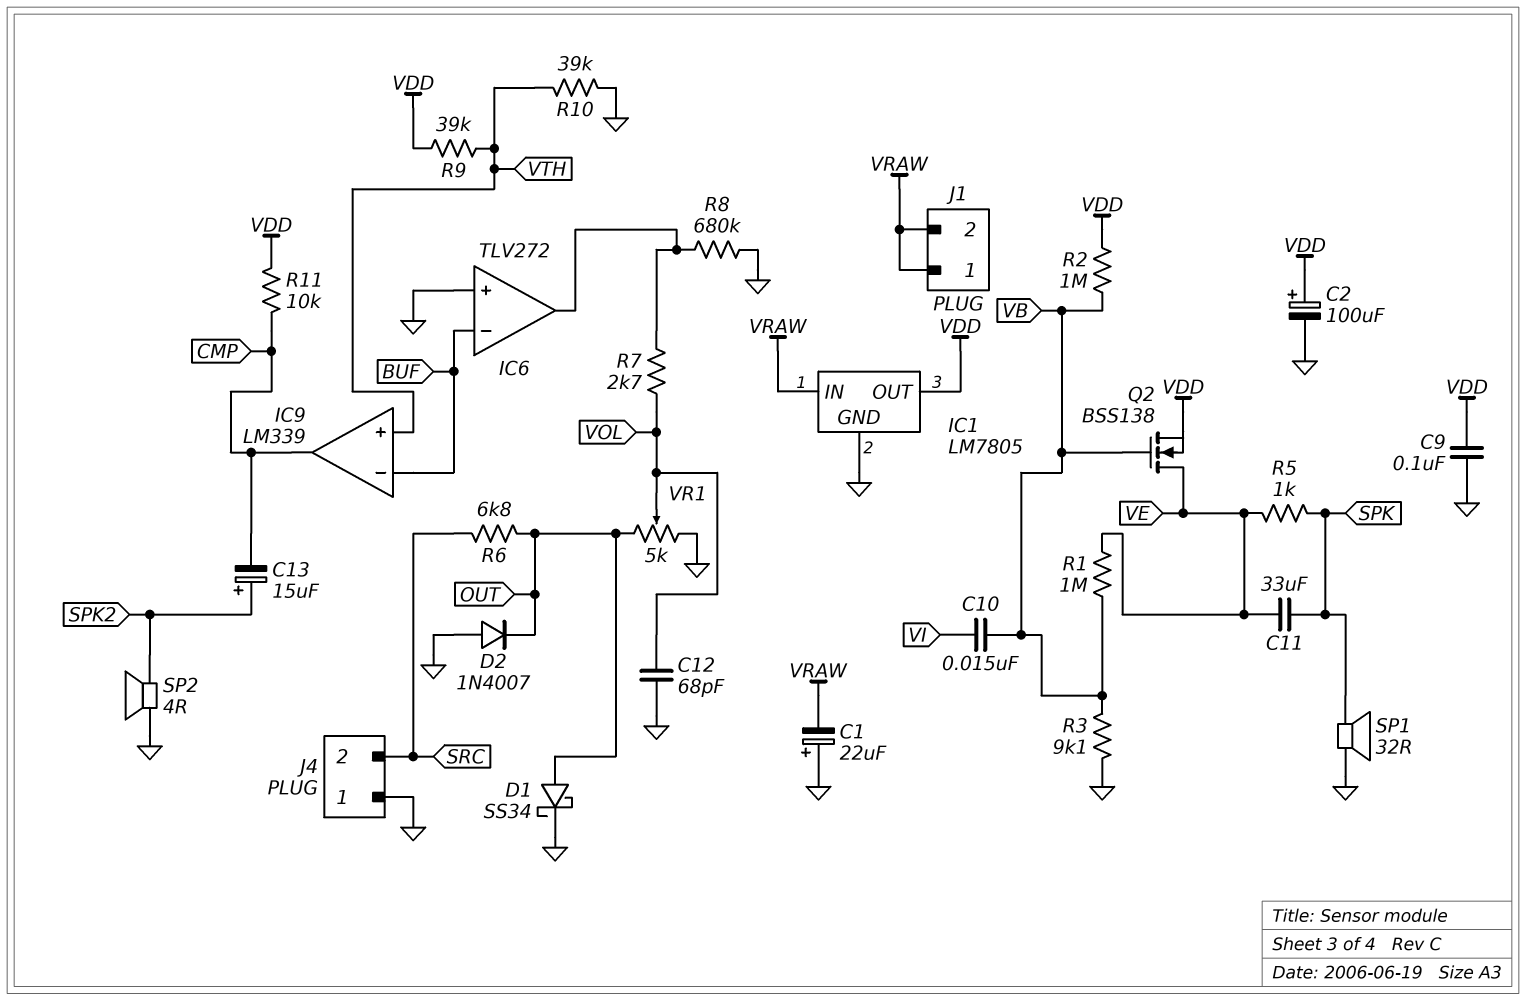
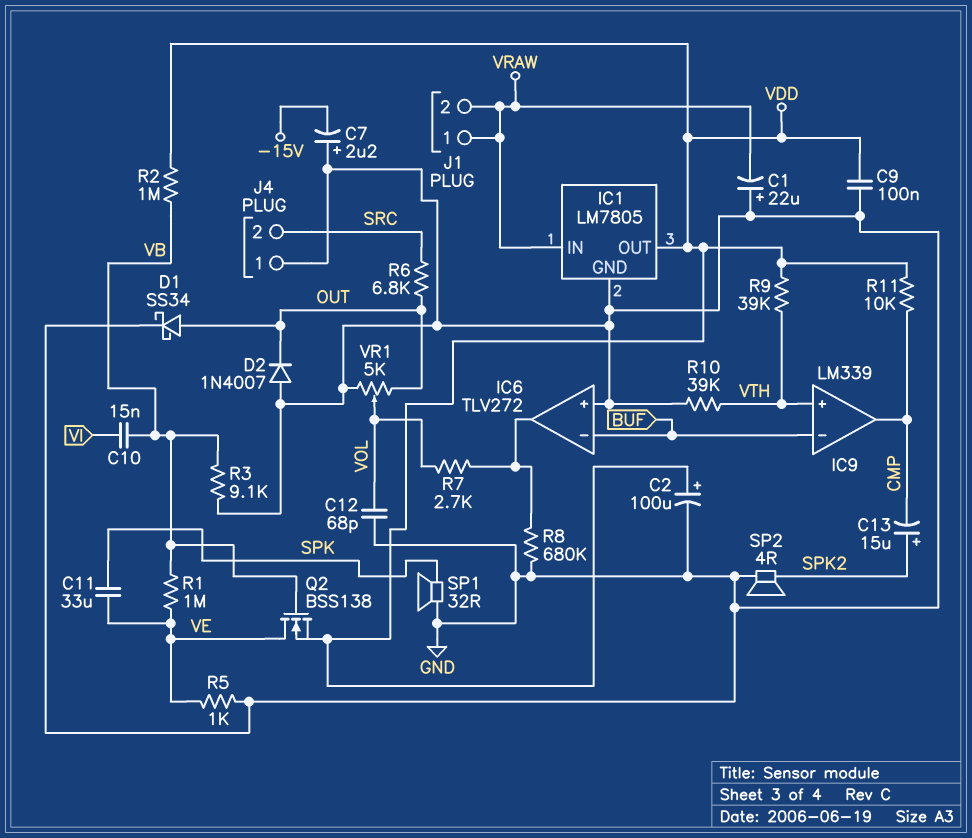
C7: none -> 2.2uF (plus GND, minus -15V)
R5: 1k (SPK, VE) -> 1k (GND, VE)

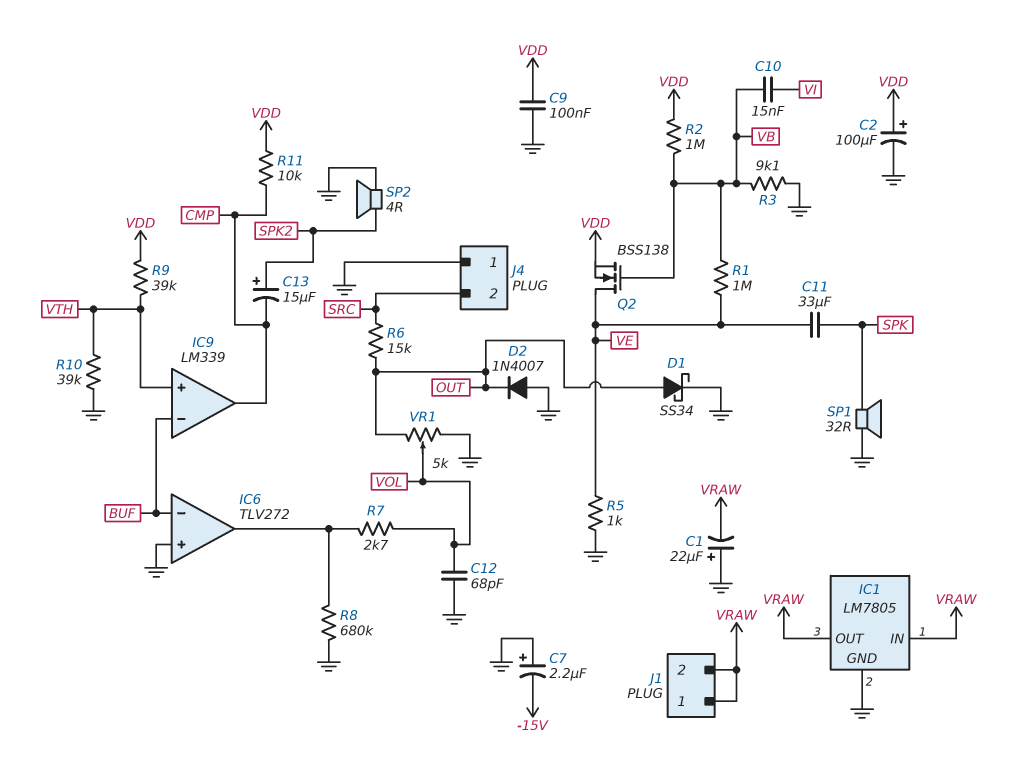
IC1 pin OUT: VDD -> VRAW
R6: 6.8k (OUT, SRC) -> 15k (OUT, SRC)

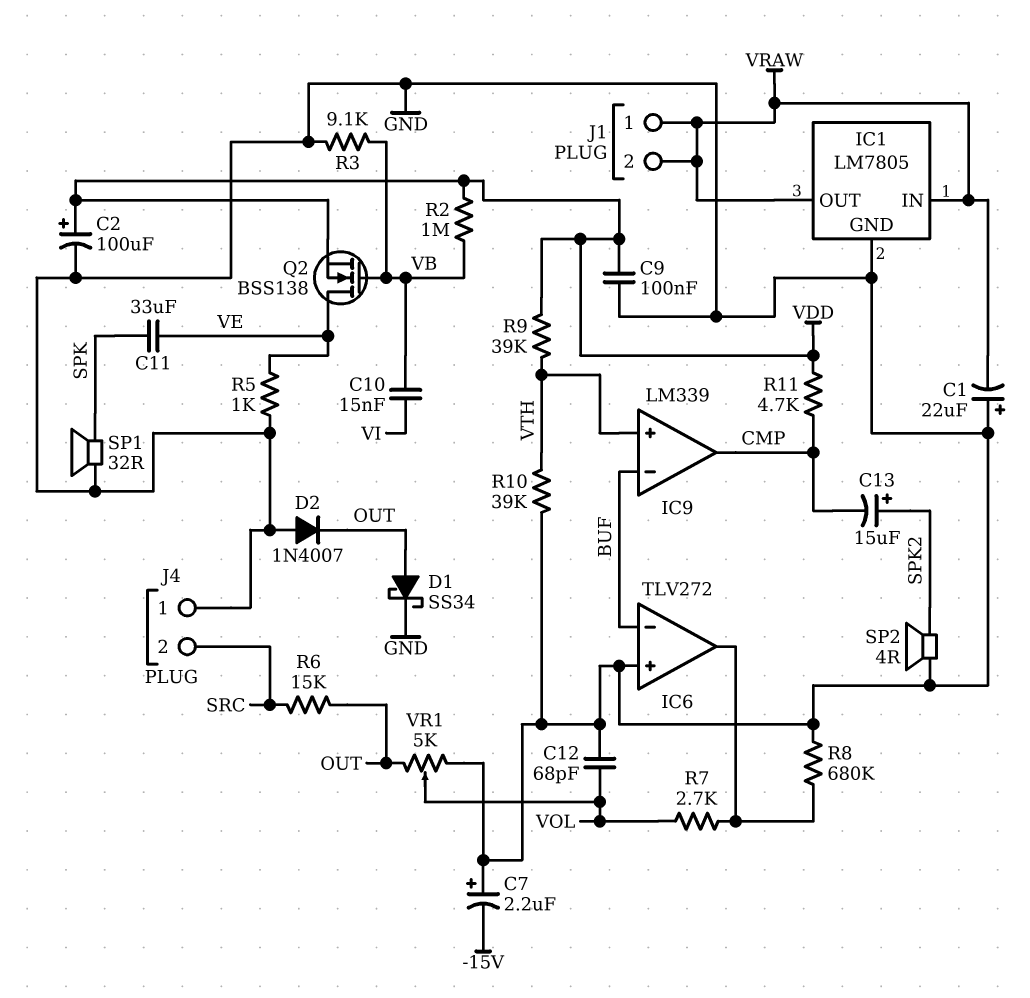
R1: 1M (VB, VE) -> none
R11: 10k (CMP, VDD) -> 4.7k (CMP, VDD)

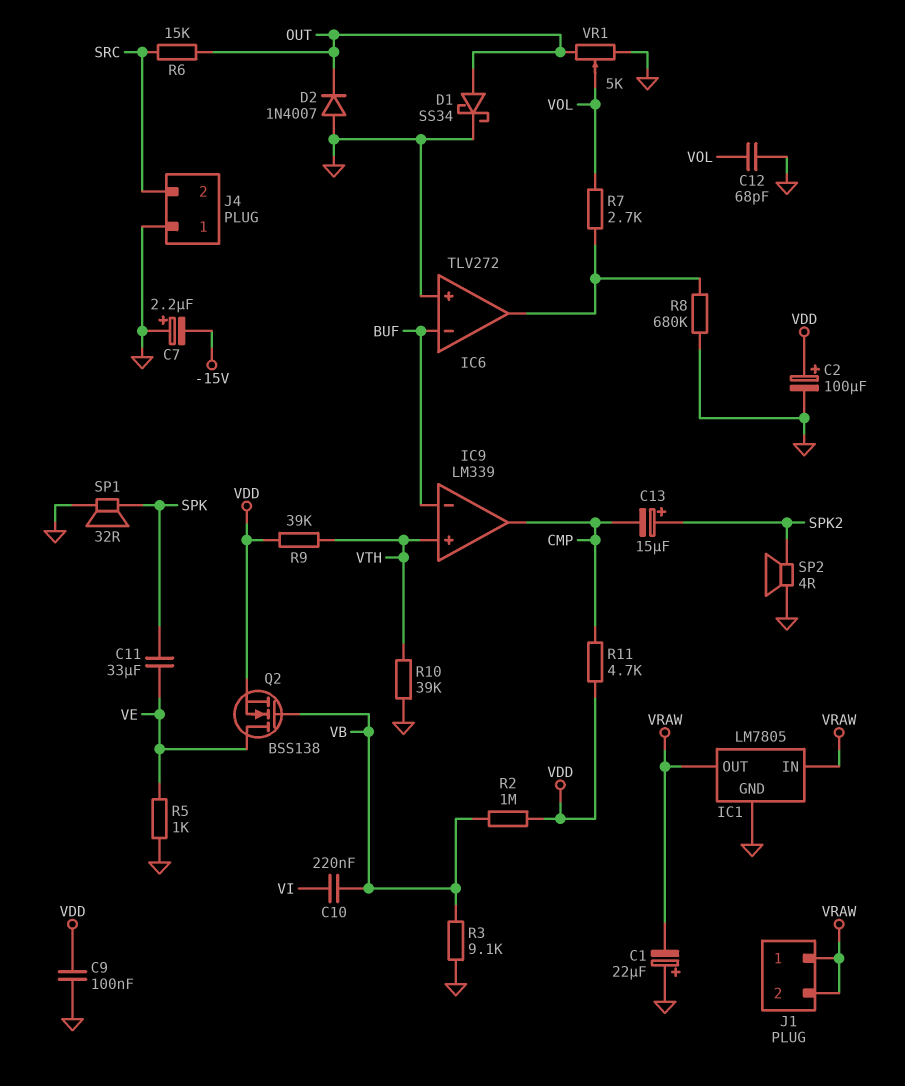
C10: 15nF (VB, VI) -> 220nF (VB, VI)

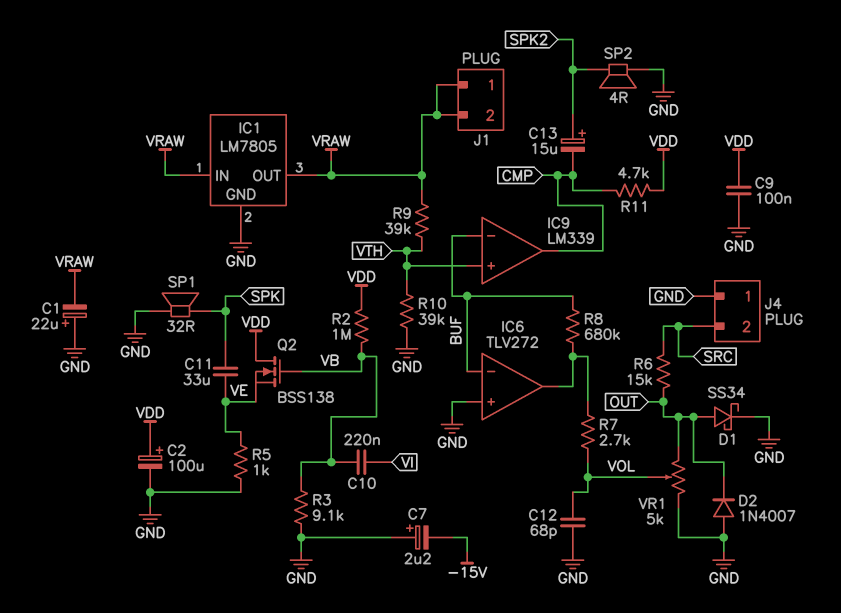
Q2: NMOS BSS138 (G VB, D VE, S VDD) -> NMOS BSS138 (G VB, D VDD, S VE)
R8: 680k (GND, IC6/out) -> 680k (BUF, IC6/out)
R9: 39k (VDD, VTH) -> 39k (VRAW, VTH)

